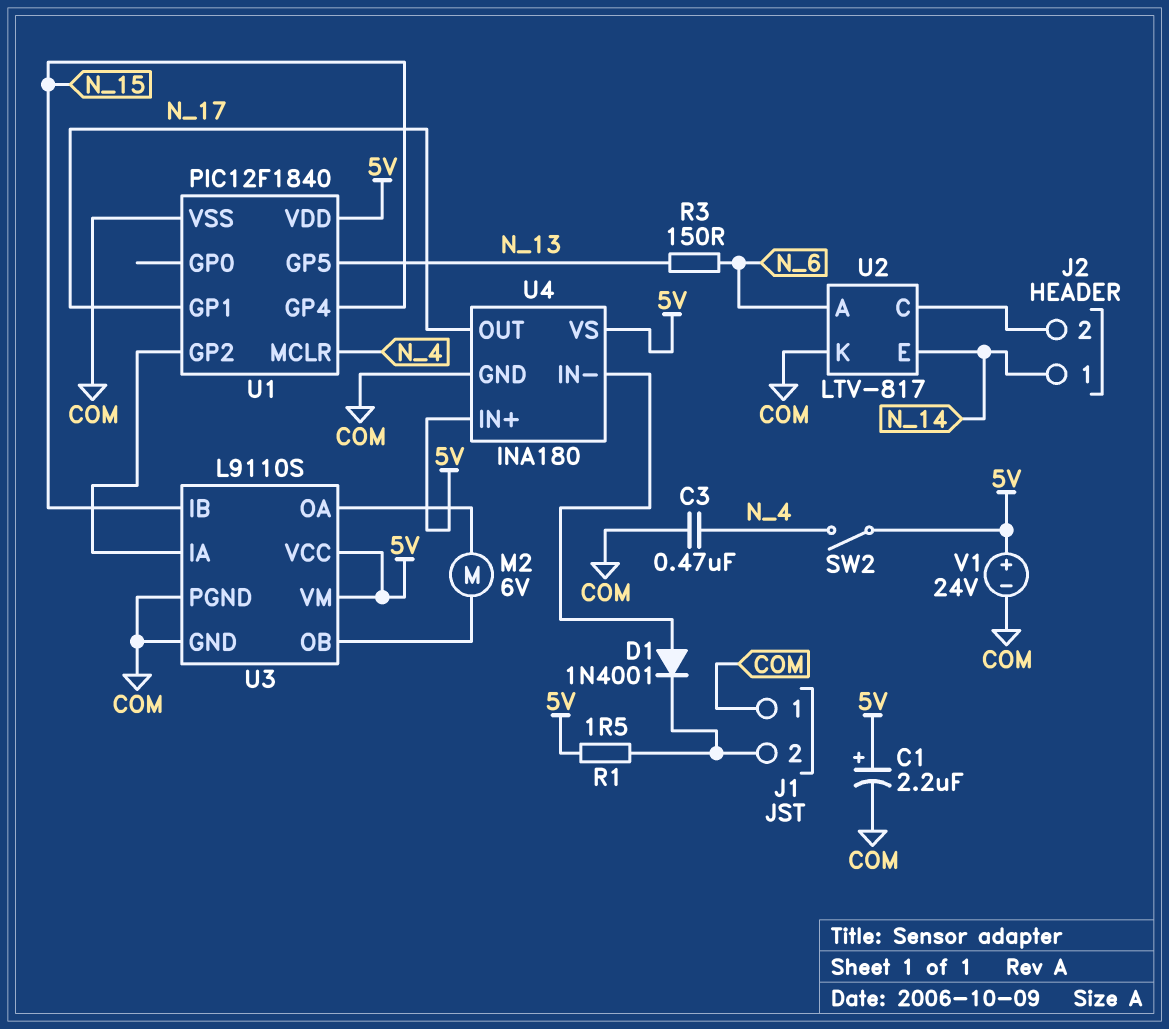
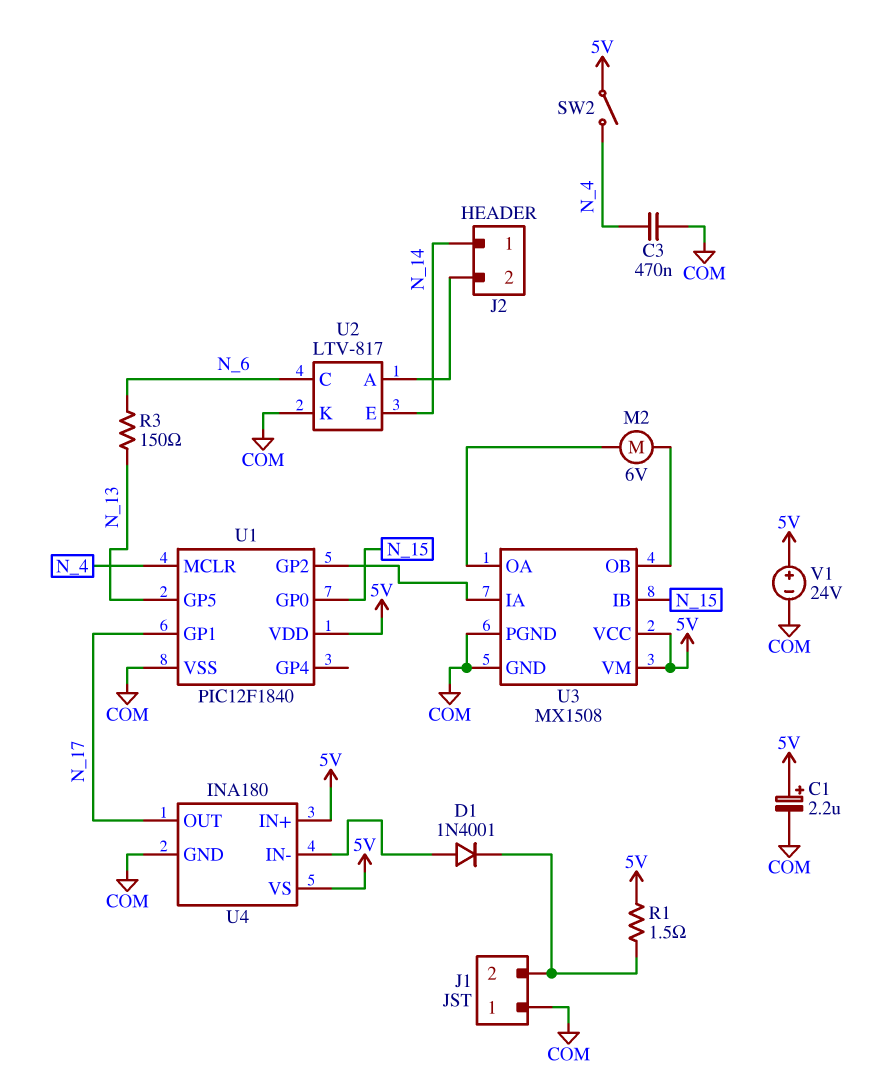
U1 pin GP0: none -> N_15
U1 pin GP4: N_15 -> none
U2 pin A: N_6 -> J2/2
U2 pin C: J2/2 -> N_6
U3: L9110S -> MX1508

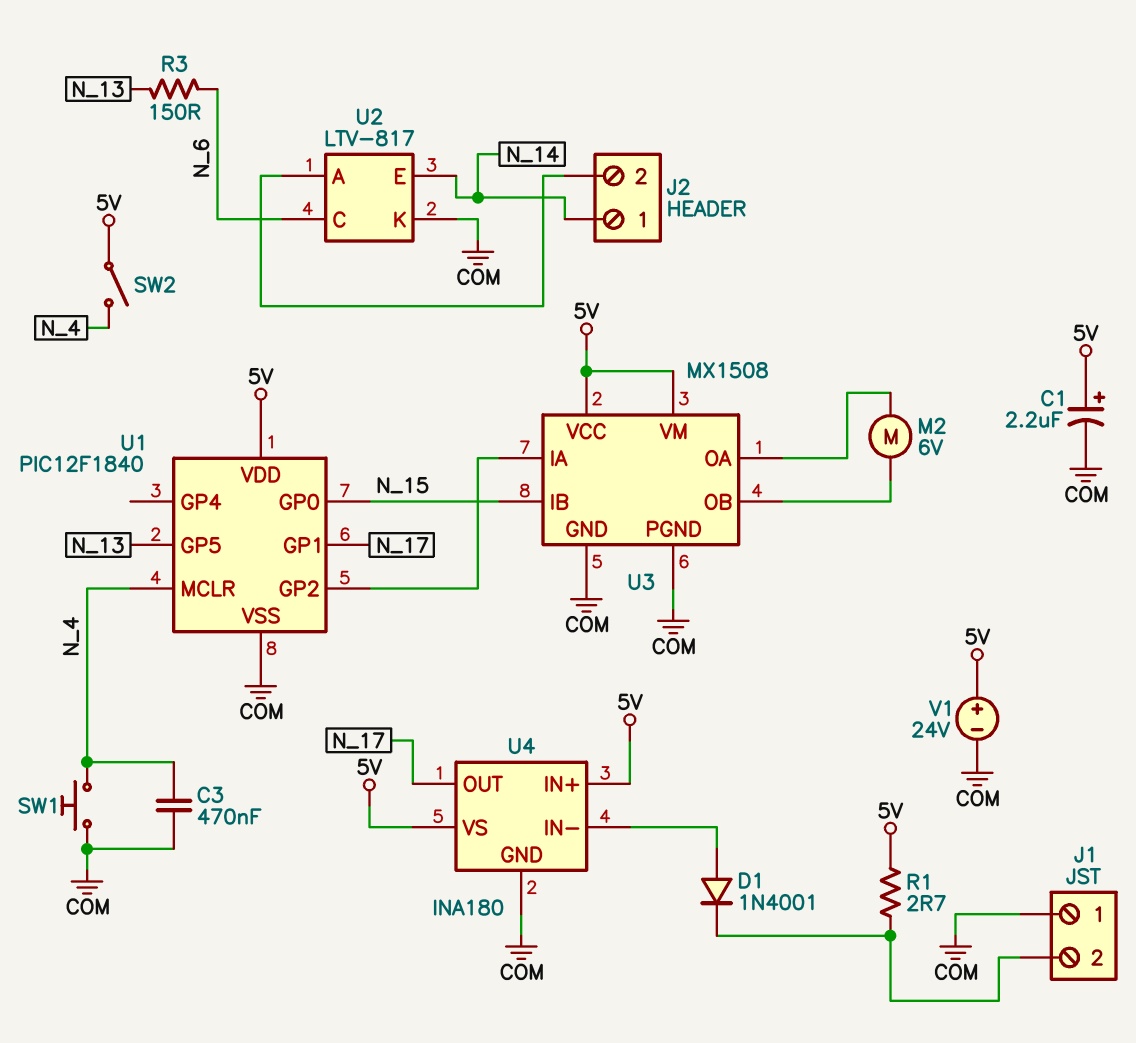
R1: 1.5 (5V, J1/2) -> 2.7 (5V, J1/2)
SW1: none -> button (COM, N_4)

